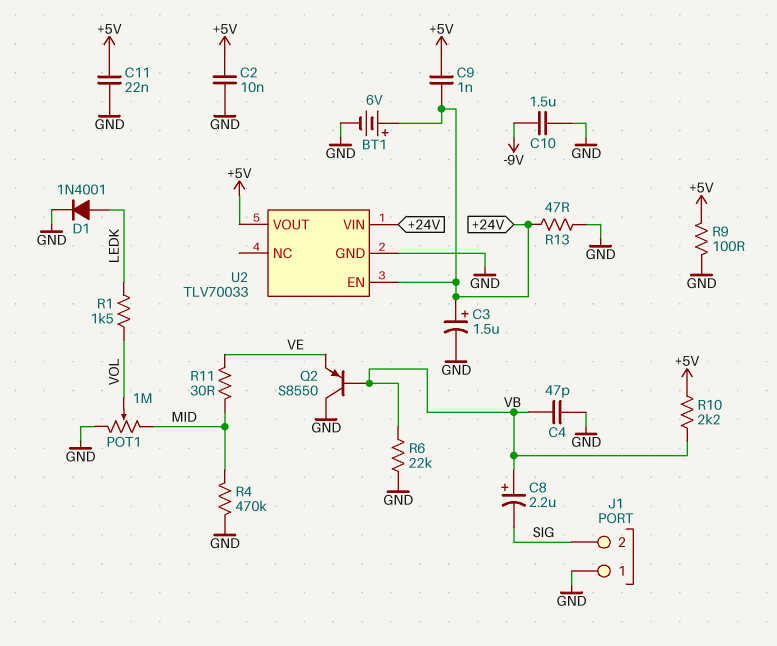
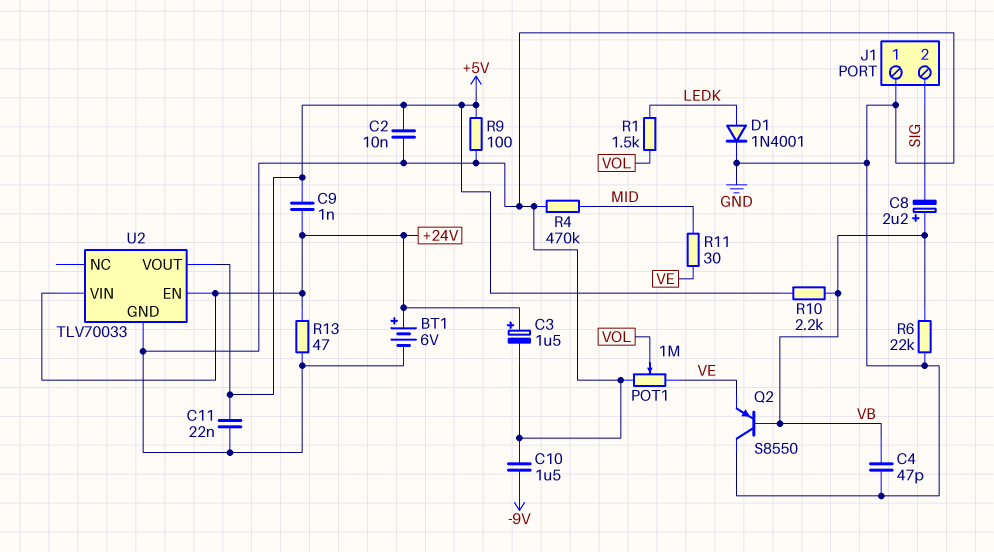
POT1: 1M (GND, MID, wiper VOL) -> 1M (GND, VE, wiper VOL)

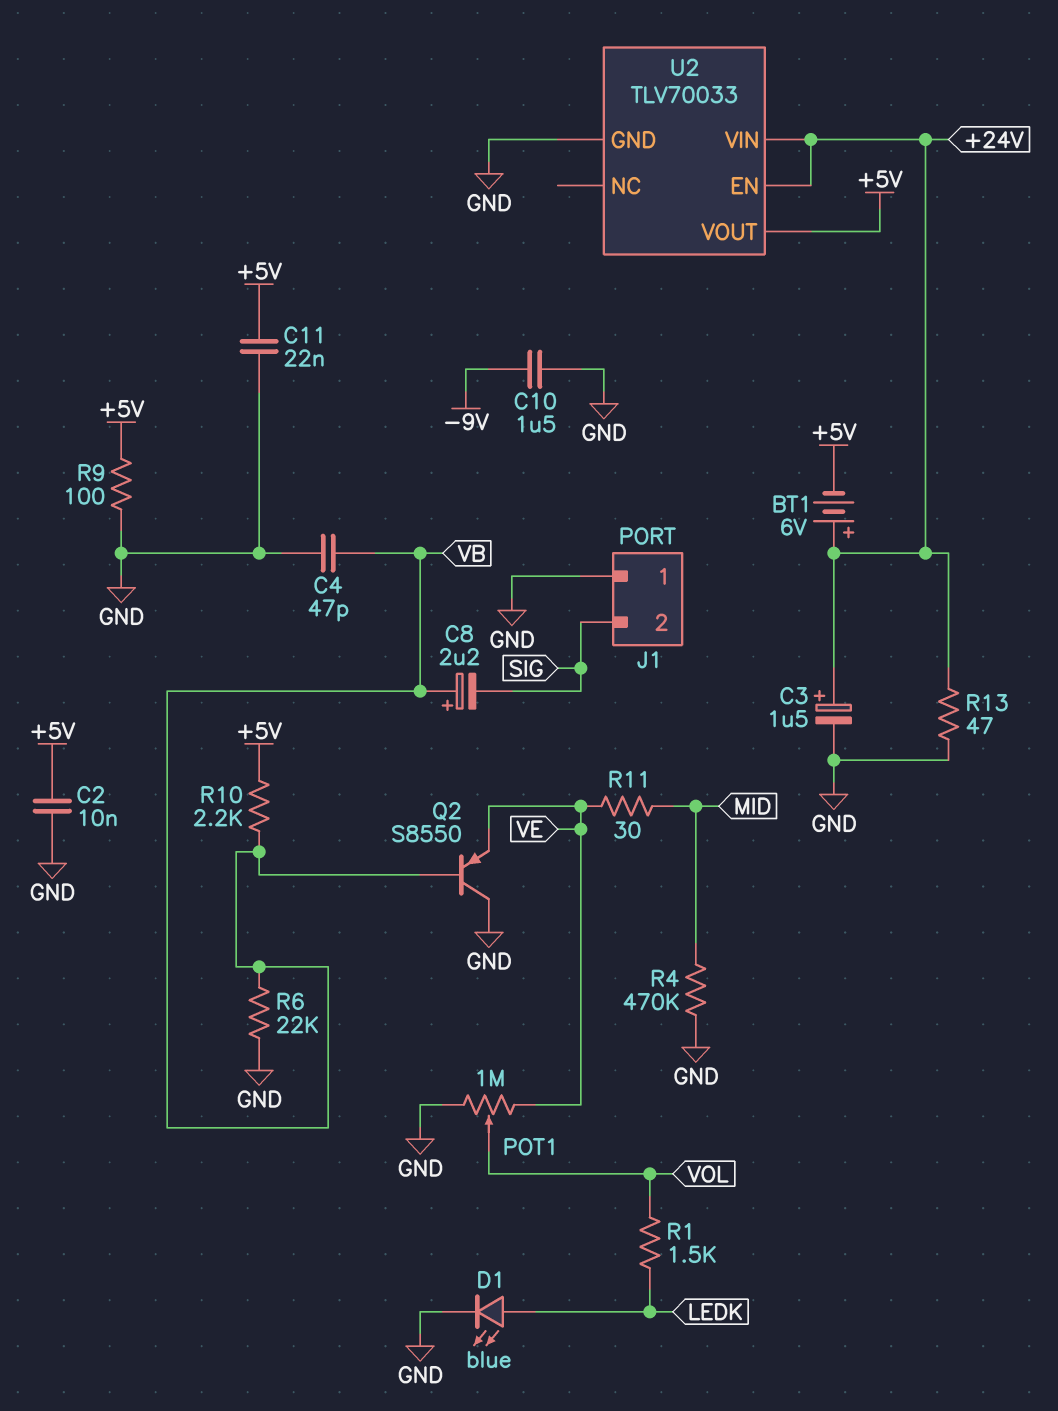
BT1: 6V (plus +24V, minus GND) -> 6V (plus +24V, minus +5V)
C9: 1nF (+5V, +24V) -> none
D1: diode 1N4001 (A LEDK, K GND) -> LED blue (A LEDK, K GND)

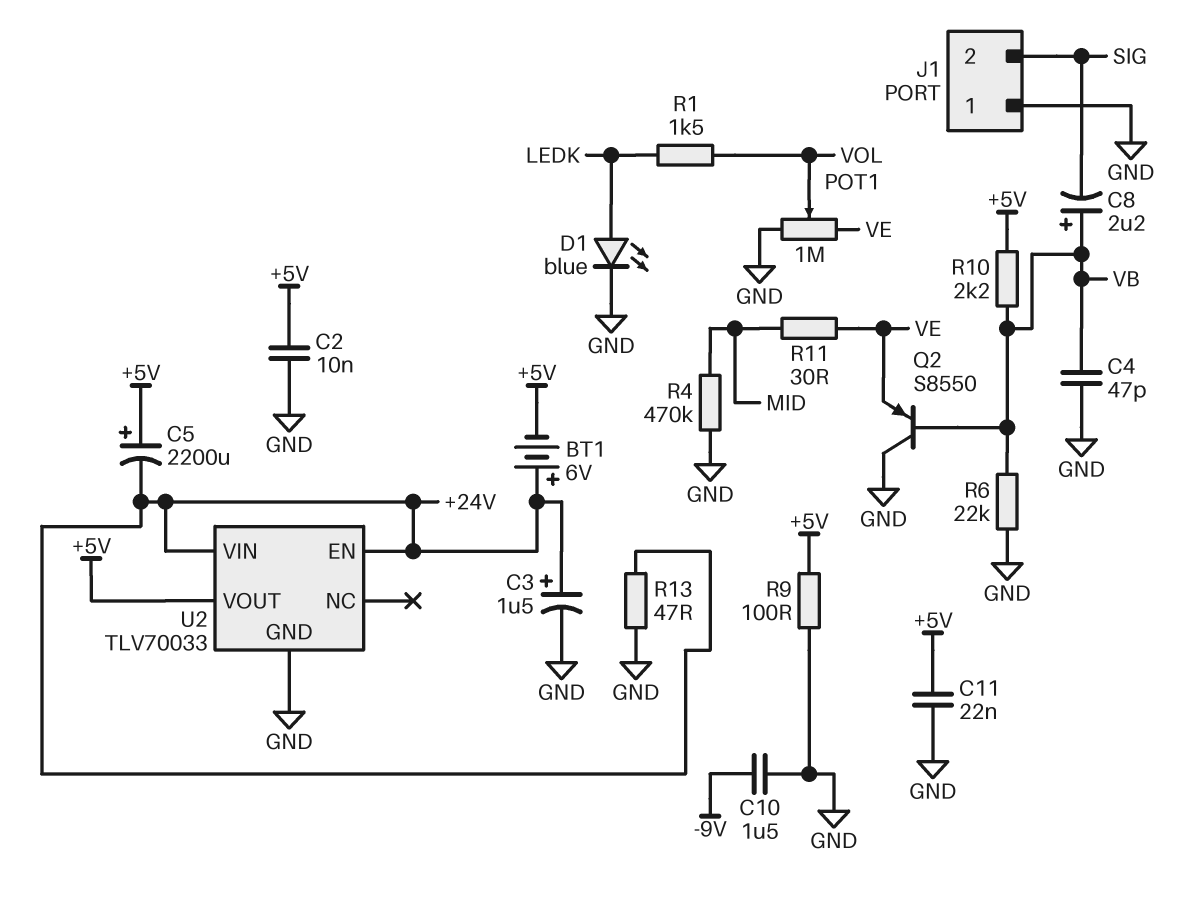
C5: none -> 2200uF (plus +5V, minus +24V)

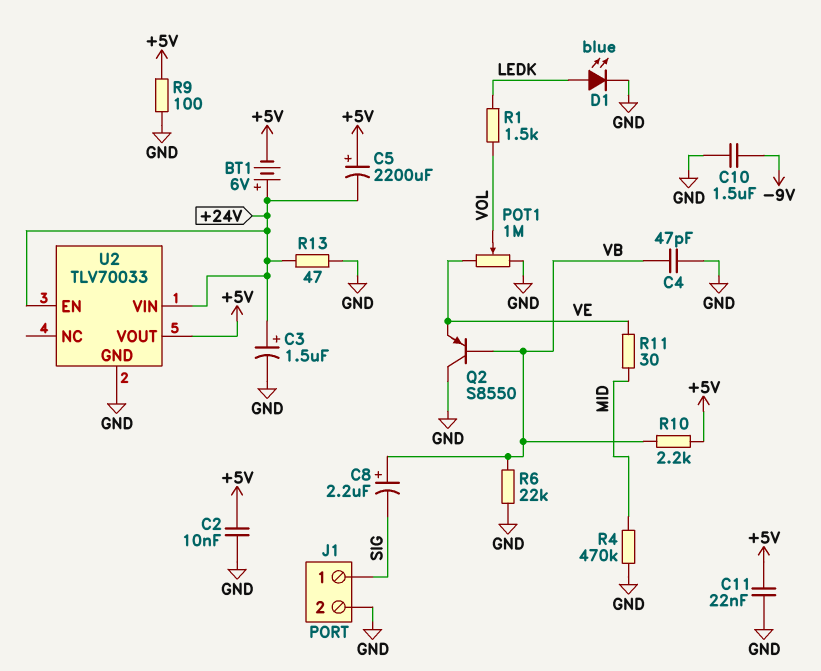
J1 pin 1: GND -> SIG
J1 pin 2: SIG -> GND

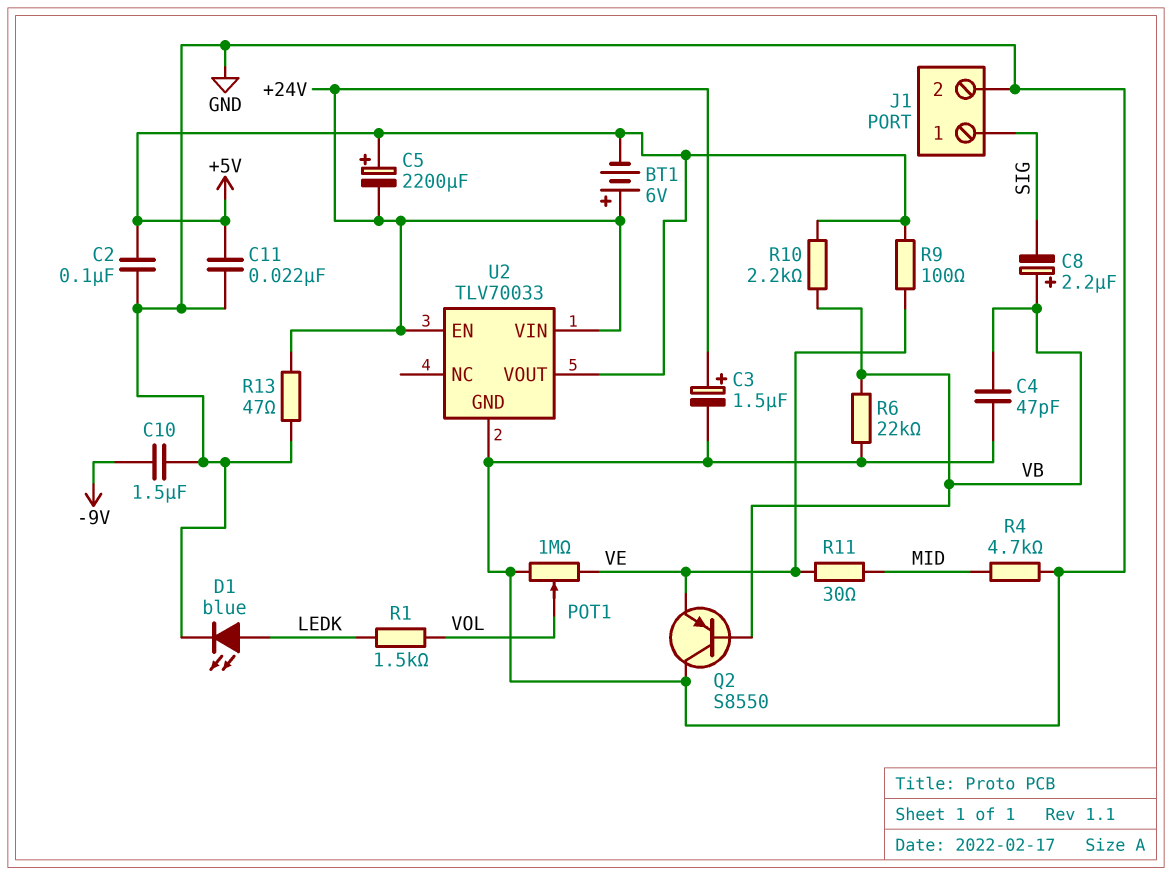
C2: 10nF (+5V, GND) -> 100nF (+5V, GND)
R4: 470k (GND, MID) -> 4.7k (GND, MID)
R9: 100 (+5V, GND) -> 100 (+5V, VE)

